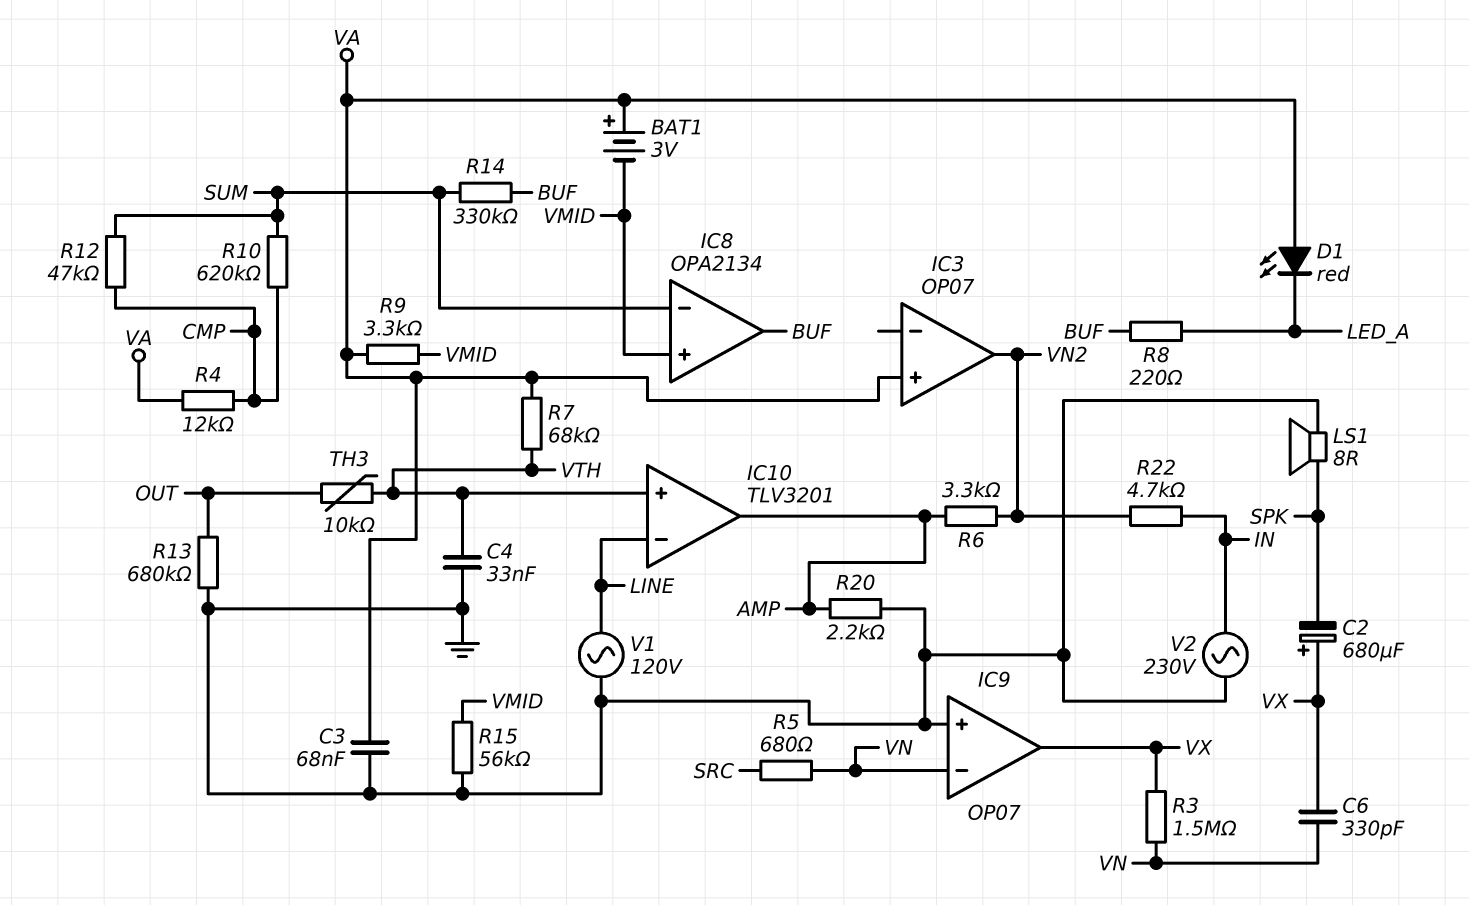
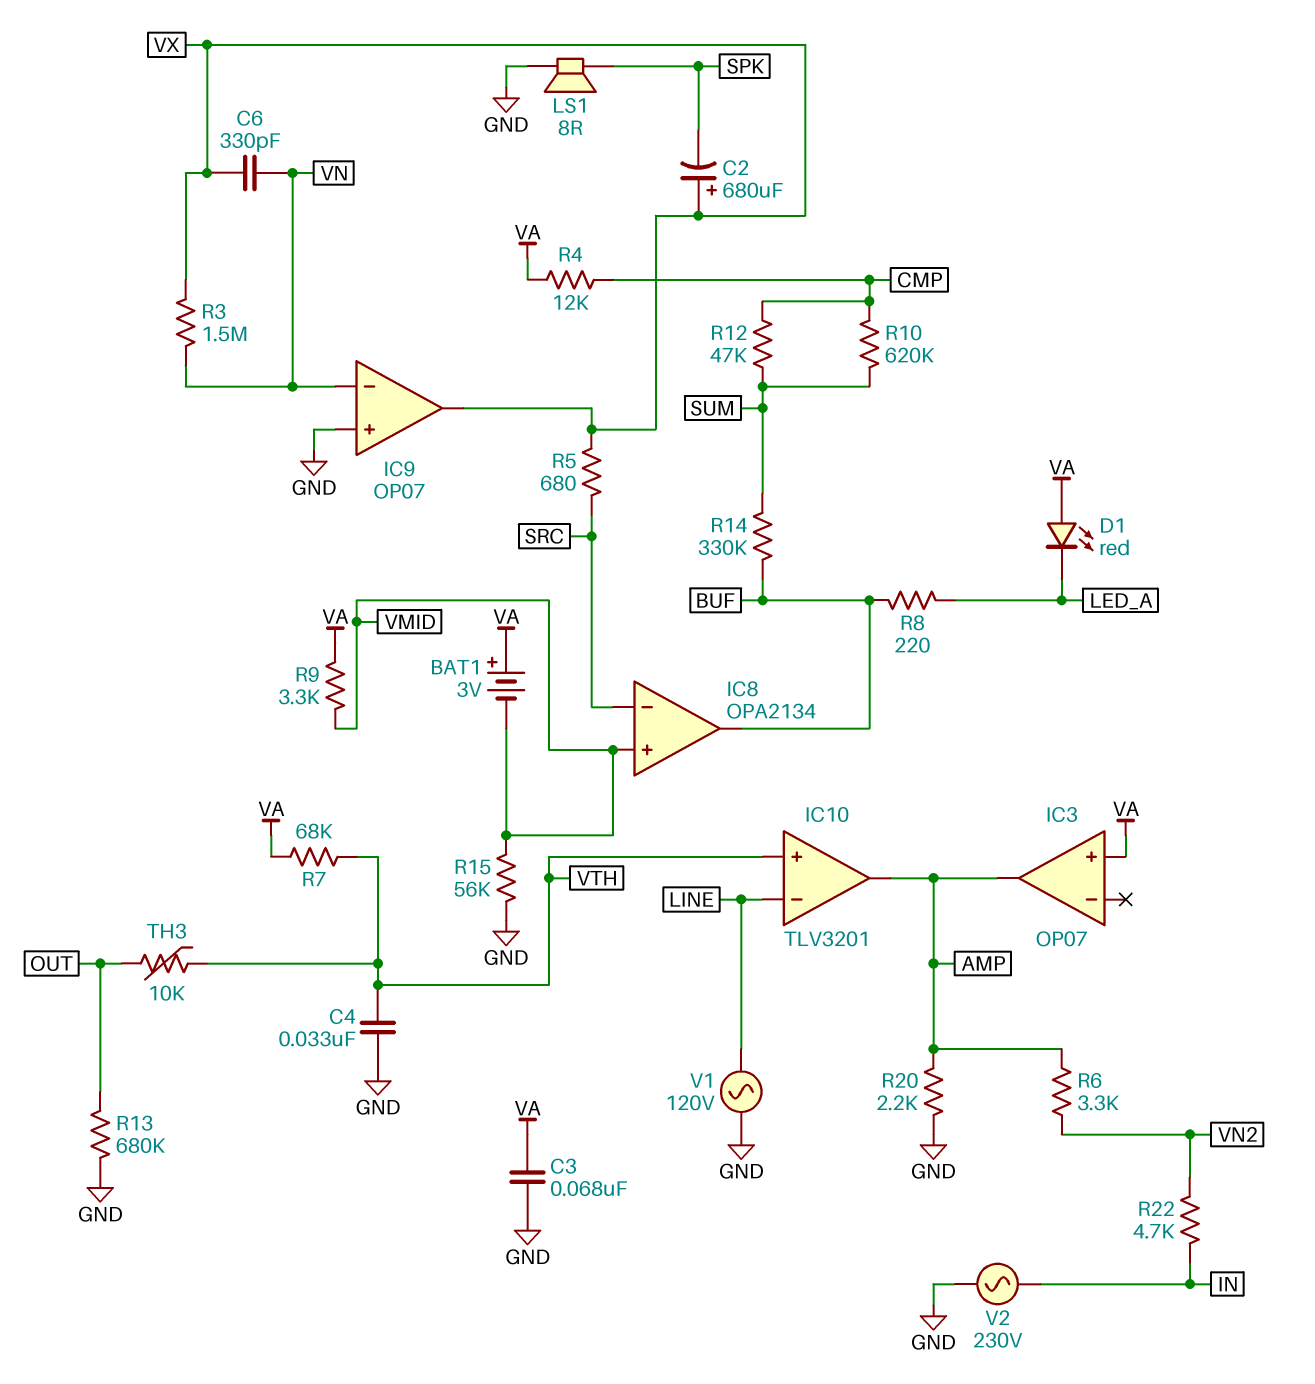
IC3 pin out: VN2 -> AMP
IC8 pin in-: SUM -> SRC
R5: 680 (SRC, VN) -> 680 (SRC, VX)

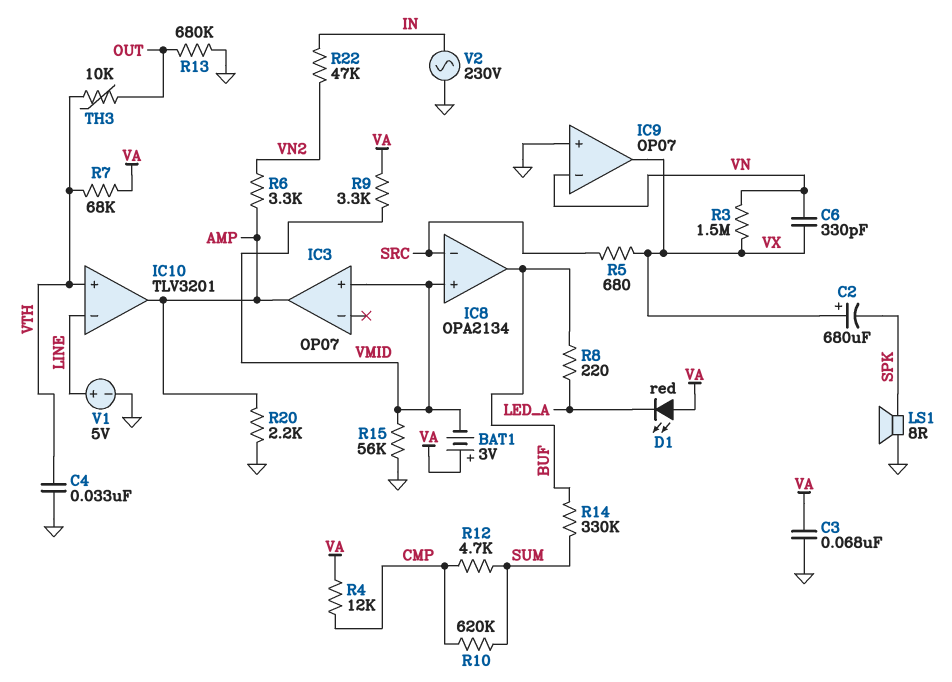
IC3 pin in+: VA -> VMID
R12: 47k (CMP, SUM) -> 4.7k (CMP, SUM)
R22: 4.7k (IN, VN2) -> 47k (IN, VN2)
V1: AC 120V (GND, LINE) -> 5V (plus LINE, minus GND)

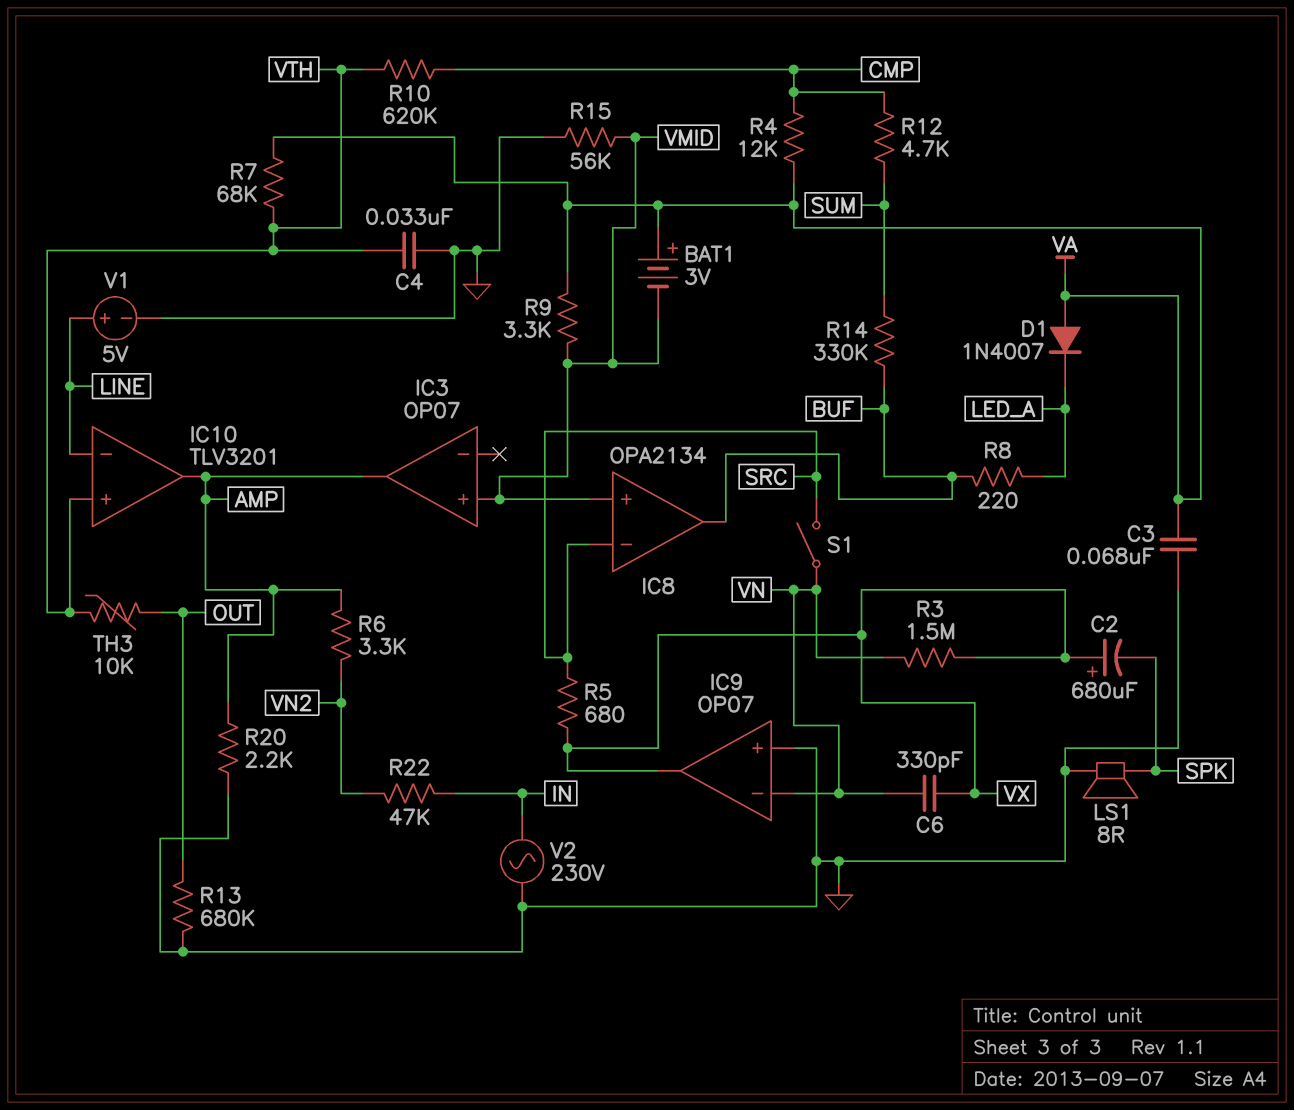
D1: LED red (A VA, K LED_A) -> diode 1N4007 (A VA, K LED_A)
R10: 620k (CMP, SUM) -> 620k (CMP, VTH)
S1: none -> switch (SRC, VN)

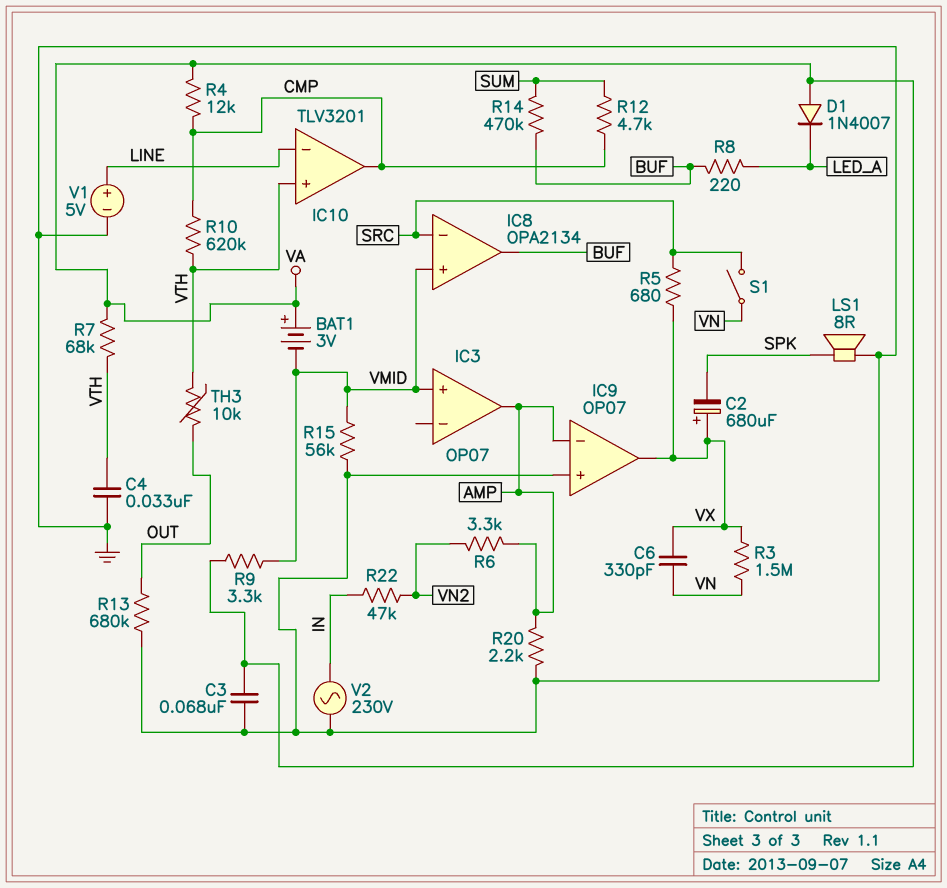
IC9 pin in-: VN -> AMP
IC10 pin out: AMP -> CMP
R14: 330k (BUF, SUM) -> 470k (BUF, SUM)

